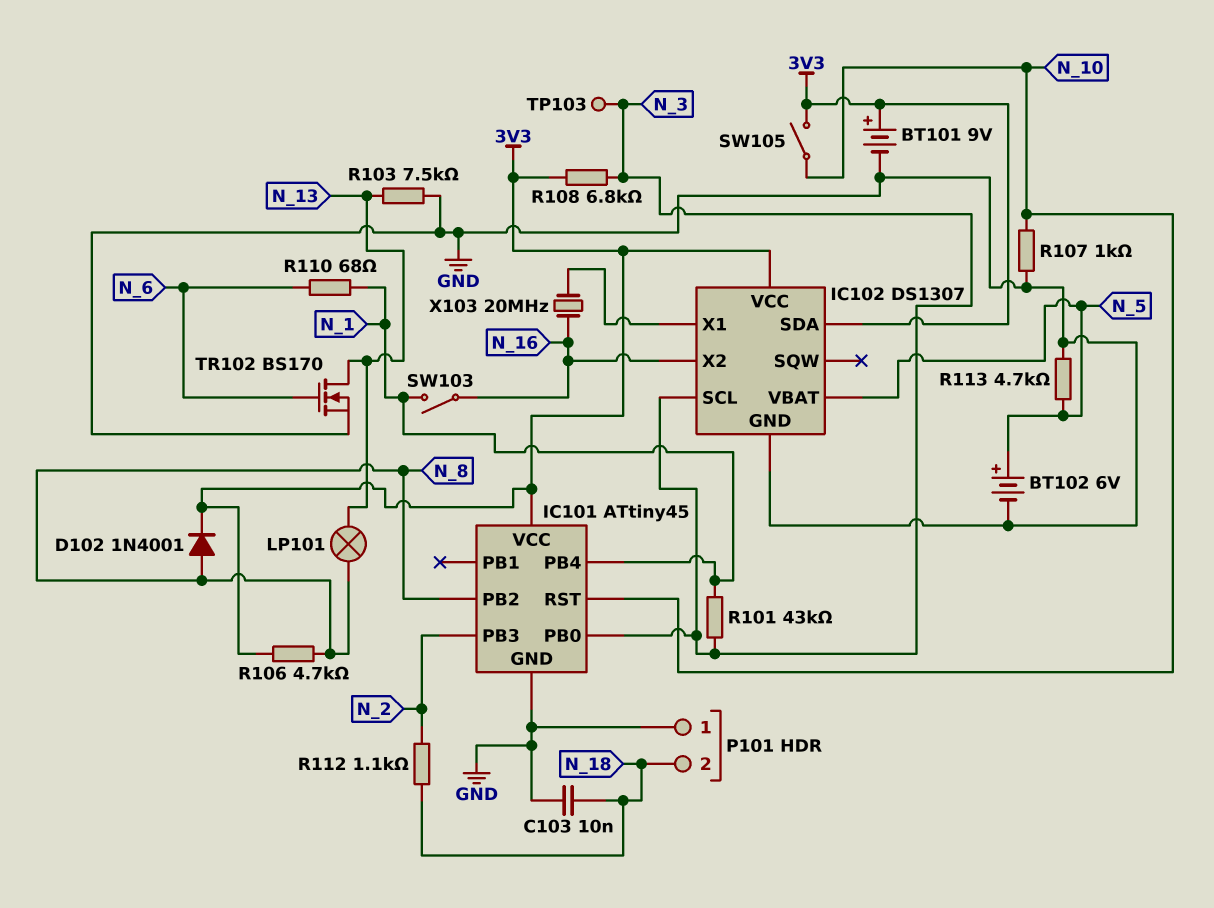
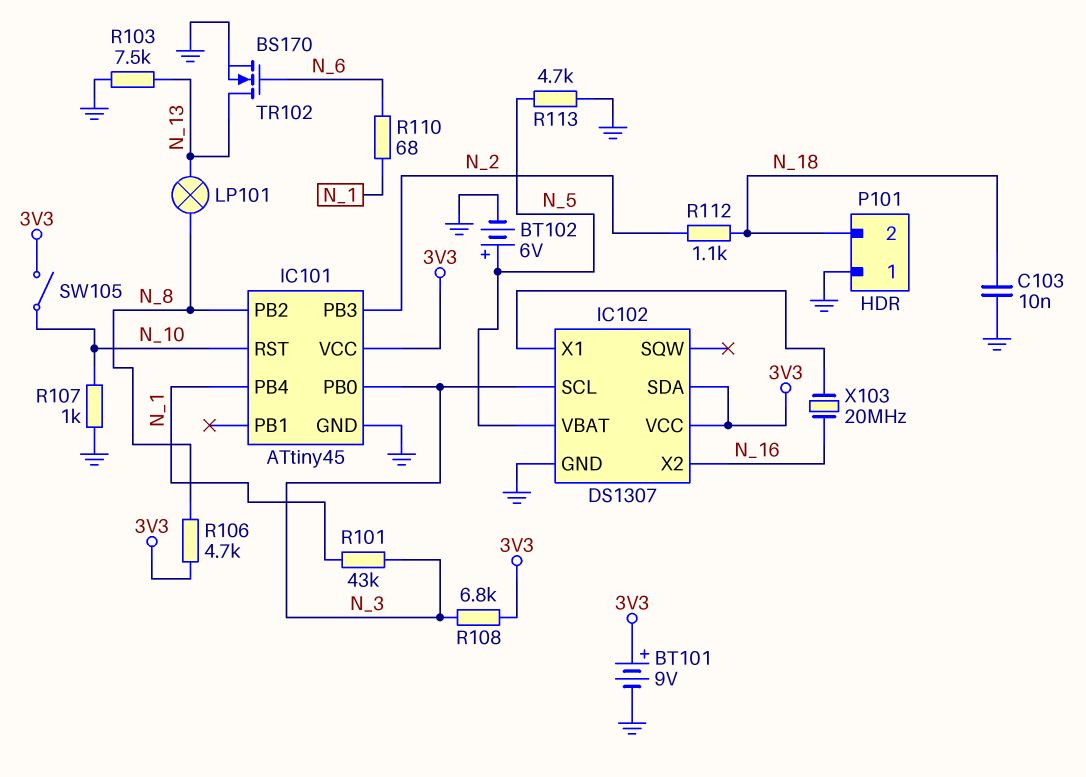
D102: diode 1N4001 (A N_8, K 3V3) -> none
SW103: switch (N_1, N_16) -> none
TP103: test point (N_3) -> none

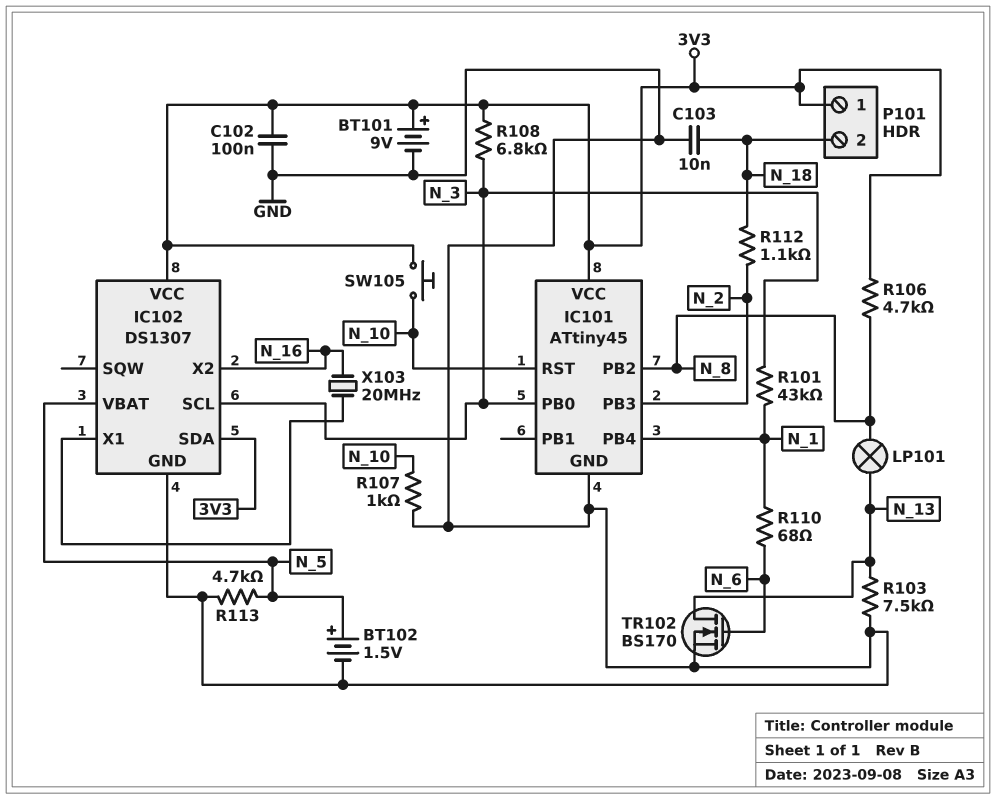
BT102: 6V (plus N_5, minus GND) -> 1.5V (plus N_5, minus GND)
C102: none -> 100nF (3V3, GND)
P101 pin 1: GND -> 3V3
SW105: switch (3V3, N_10) -> button (3V3, N_10)

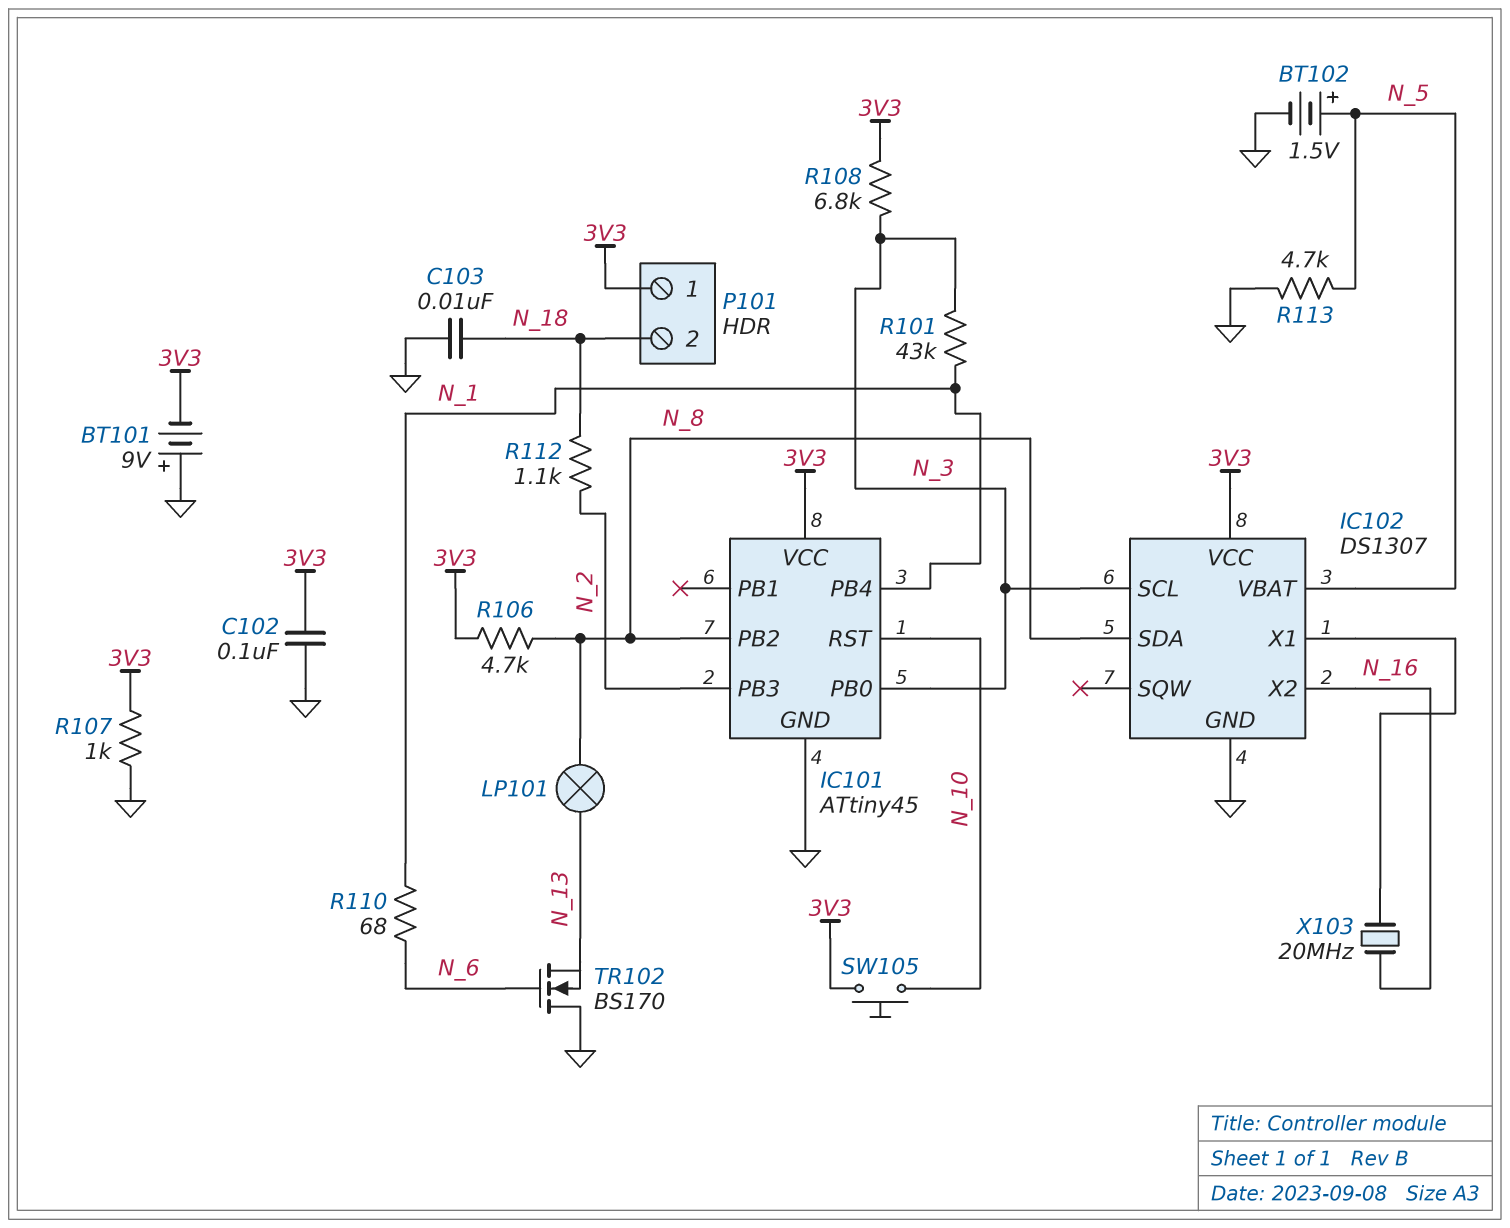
BT101: 9V (plus 3V3, minus GND) -> 9V (plus GND, minus 3V3)
IC102 pin SDA: 3V3 -> N_8
R103: 7.5k (GND, N_13) -> none
R107: 1k (GND, N_10) -> 1k (3V3, GND)
TR102: NMOS BS170 (G N_6, D N_13, S GND) -> NMOS BS170 (G N_6, D GND, S N_13)

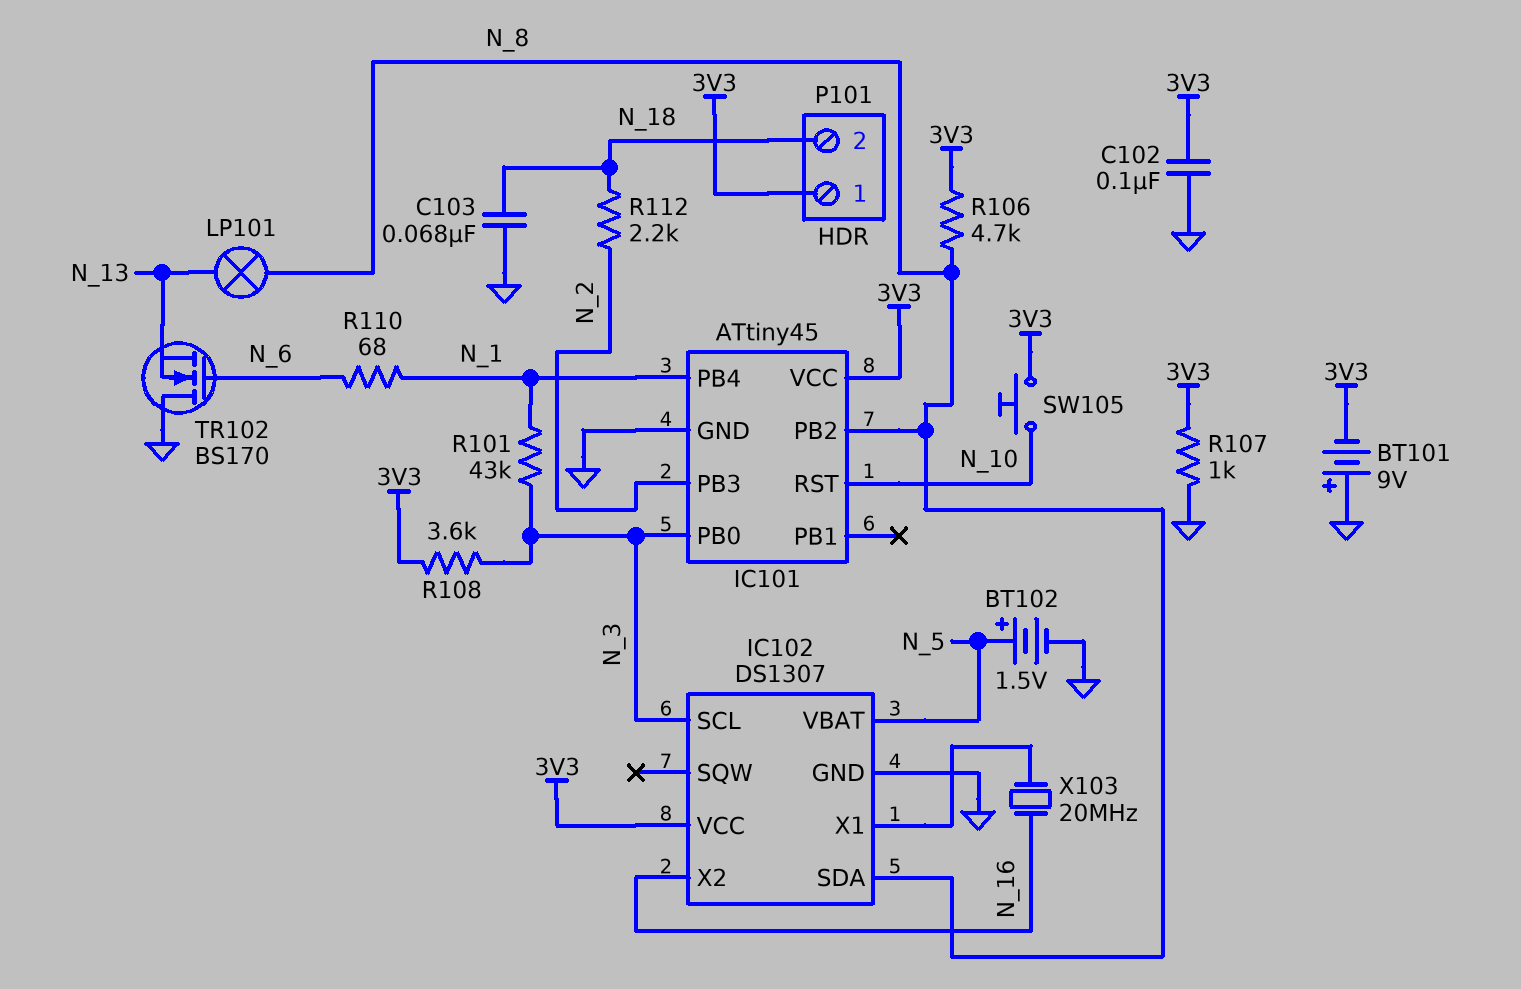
C103: 10nF (GND, N_18) -> 68nF (GND, N_18)
R108: 6.8k (3V3, N_3) -> 3.6k (3V3, N_3)
R112: 1.1k (N_2, N_18) -> 2.2k (N_2, N_18)
R113: 4.7k (GND, N_5) -> none

